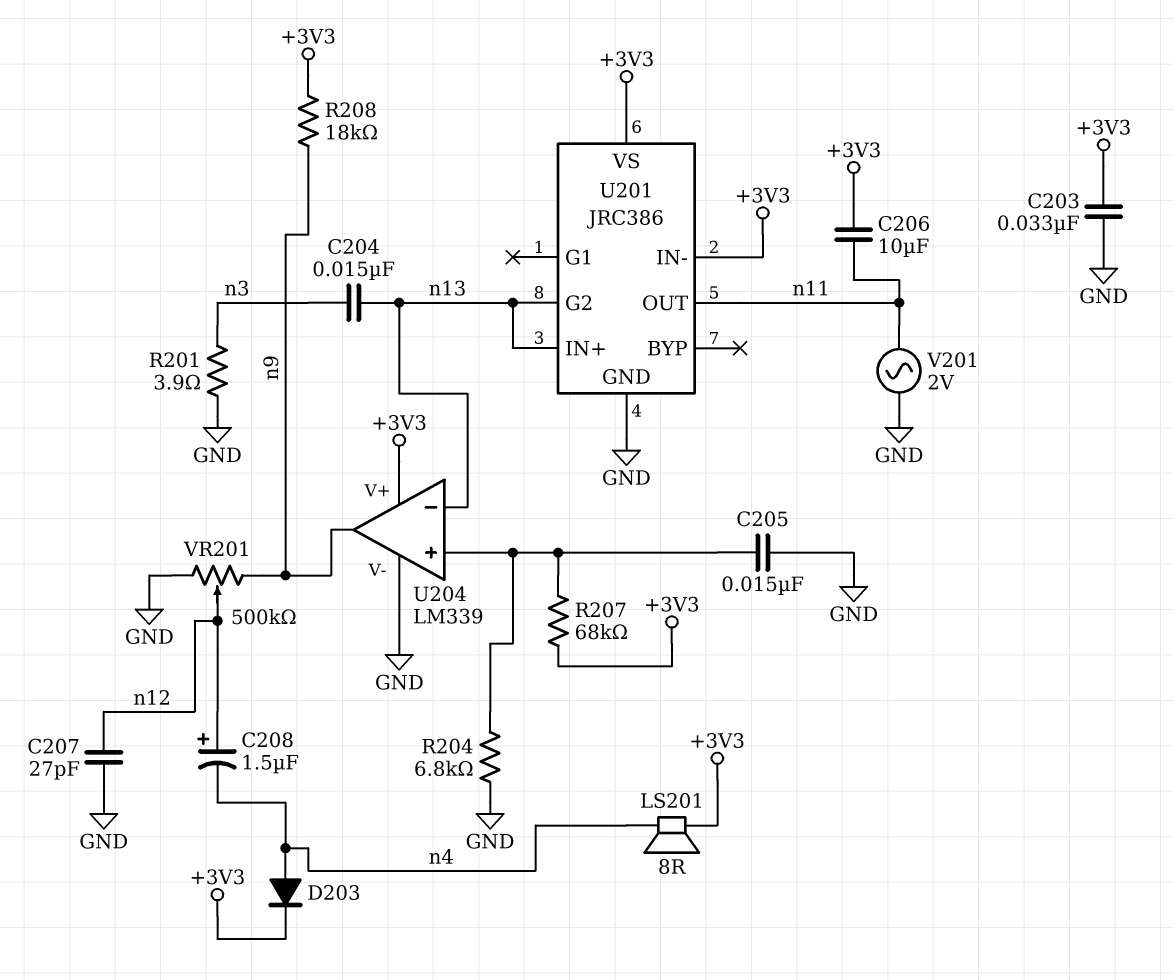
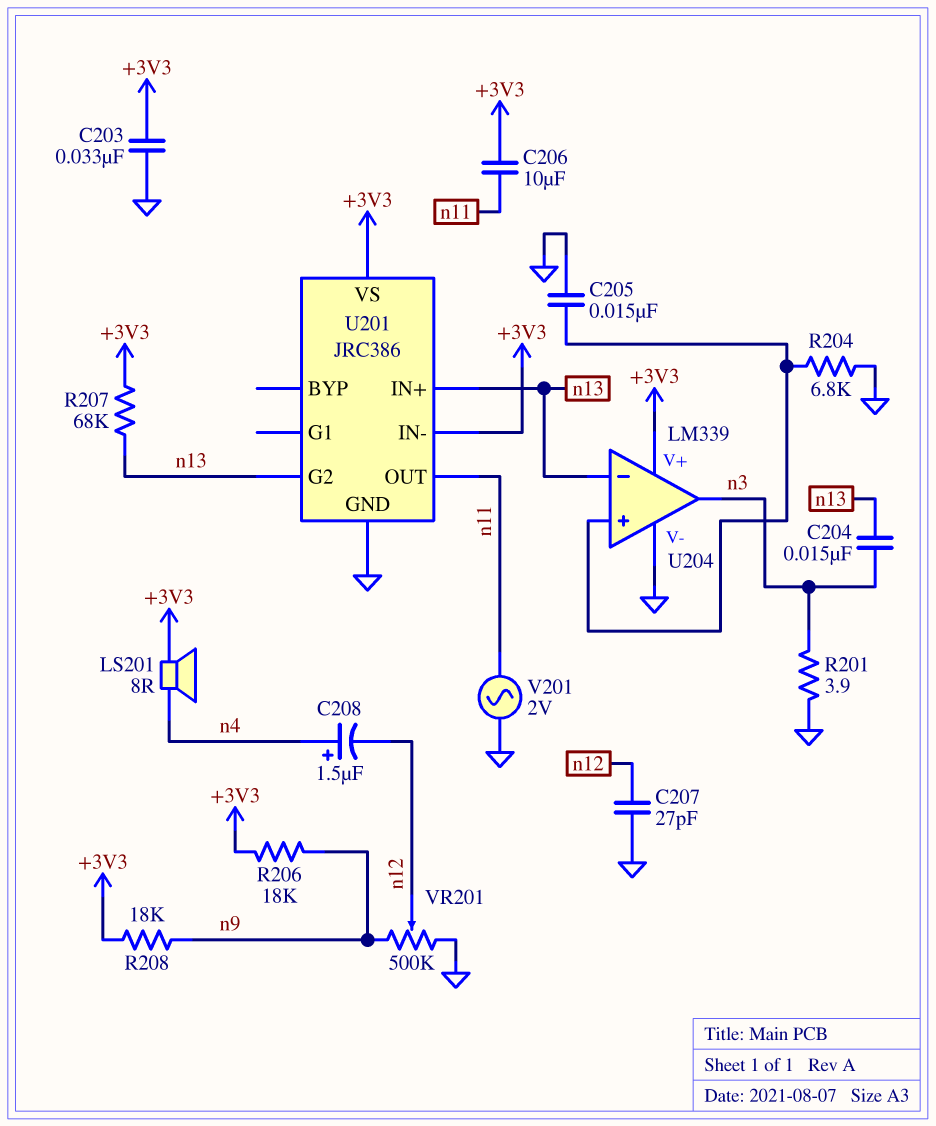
C208: 1.5uF (plus n12, minus n4) -> 1.5uF (plus n4, minus n12)
D203: diode (A n4, K +3V3) -> none
R206: none -> 18k (+3V3, n9)
R207: 68k (+3V3, U204/in+) -> 68k (+3V3, n13)
U204 pin out: n9 -> n3

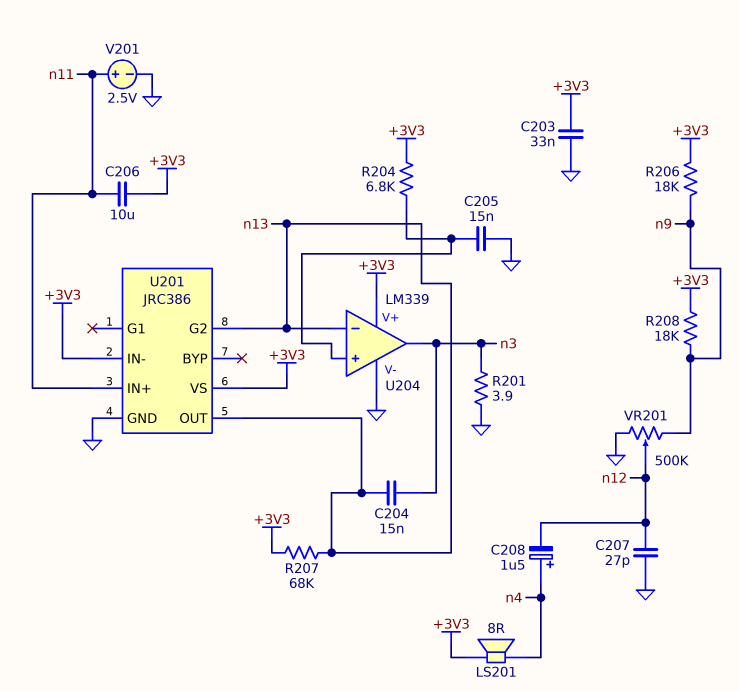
R204: 6.8k (GND, U204/in+) -> 6.8k (+3V3, U204/in+)
U201 pin IN+: n13 -> n11
U201 pin OUT: n11 -> n13
V201: AC 2V (GND, n11) -> 2.5V (plus n11, minus GND)

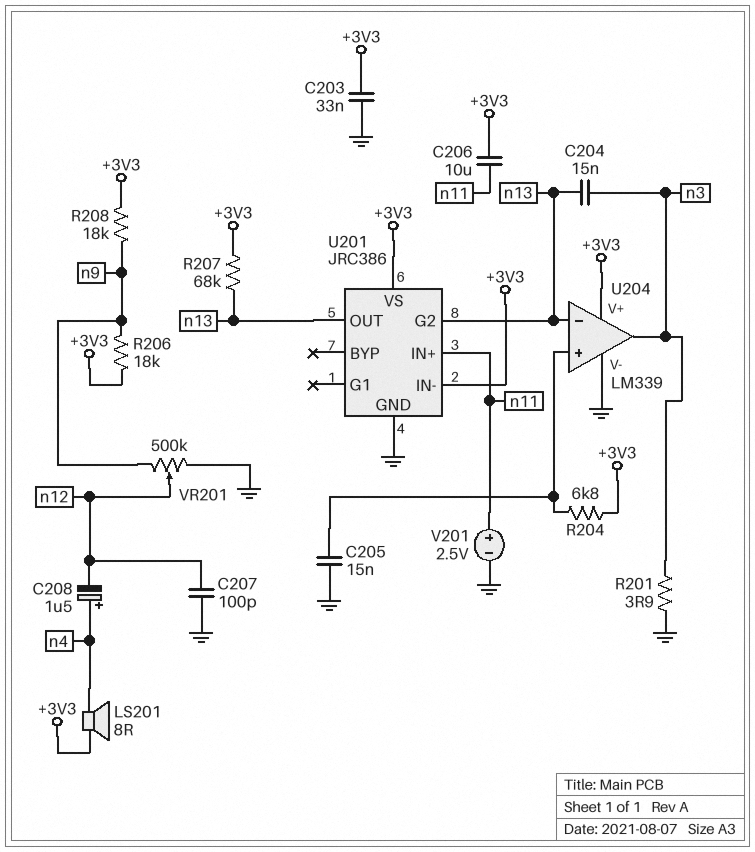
C207: 27pF (GND, n12) -> 100pF (GND, n12)

